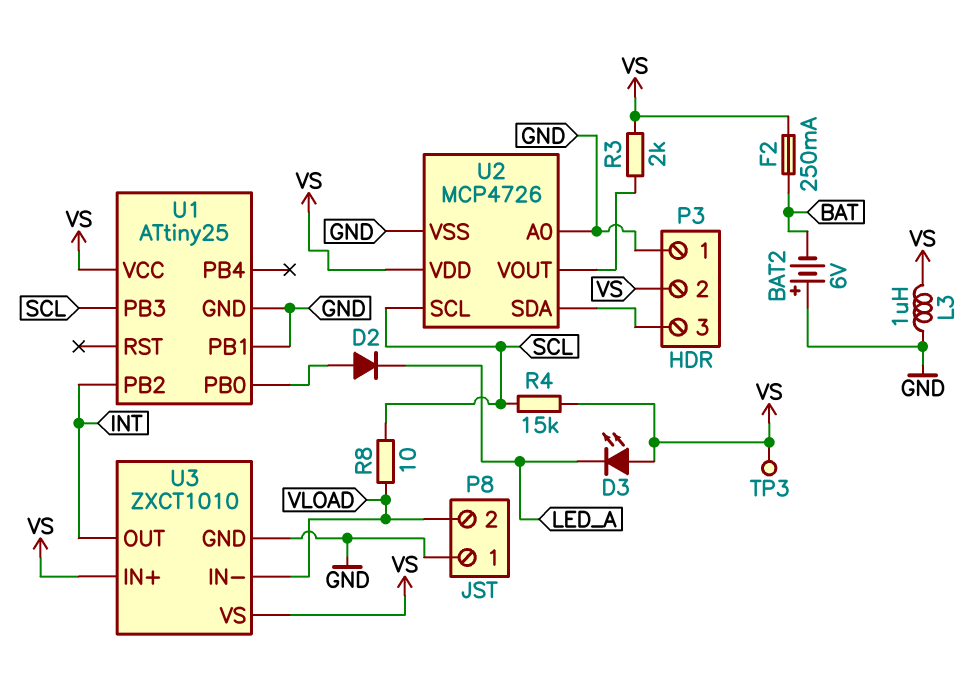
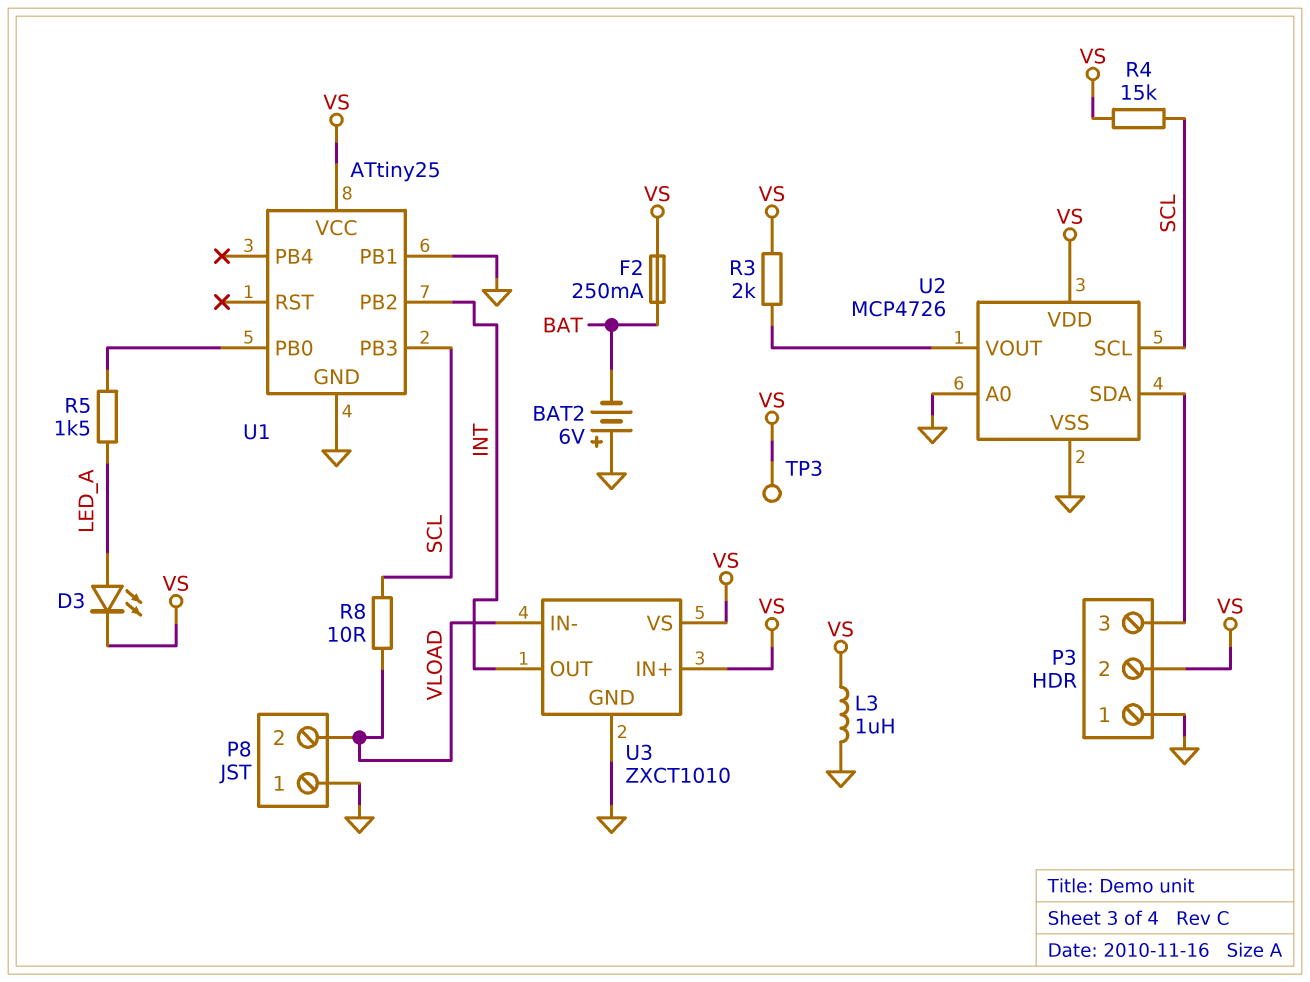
D2: diode (A U1/PB0, K LED_A) -> none
D3: LED (A VS, K LED_A) -> LED (A LED_A, K VS)
R5: none -> 1.5k (LED_A, U1/PB0)

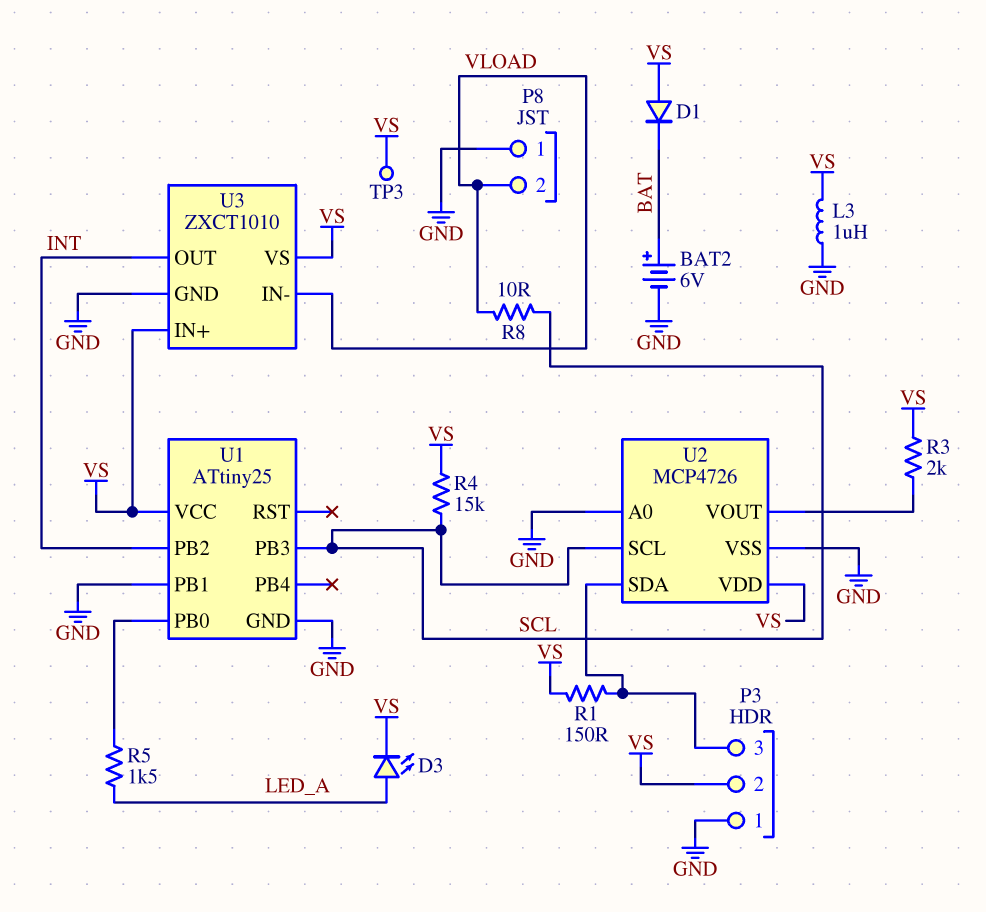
BAT2: 6V (plus GND, minus BAT) -> 6V (plus BAT, minus GND)
D1: none -> diode (A VS, K BAT)
F2: 250mA (BAT, VS) -> none
R1: none -> 150 (P3/3, VS)

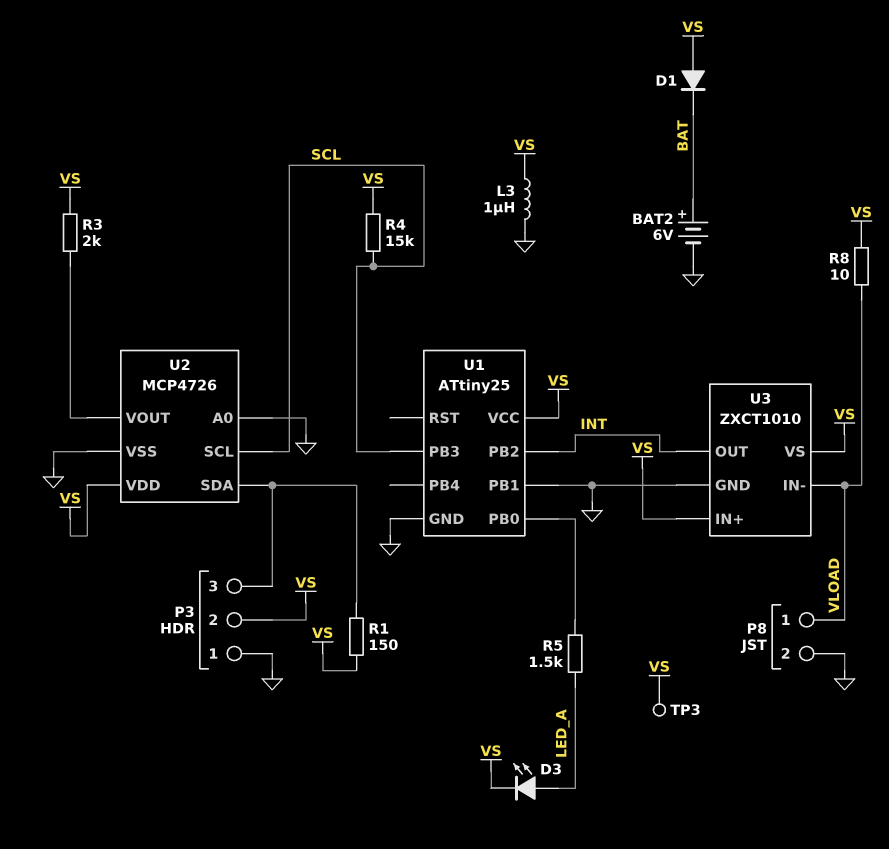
P8 pin 1: GND -> VLOAD
P8 pin 2: VLOAD -> GND
R8: 10 (SCL, VLOAD) -> 10 (VLOAD, VS)

